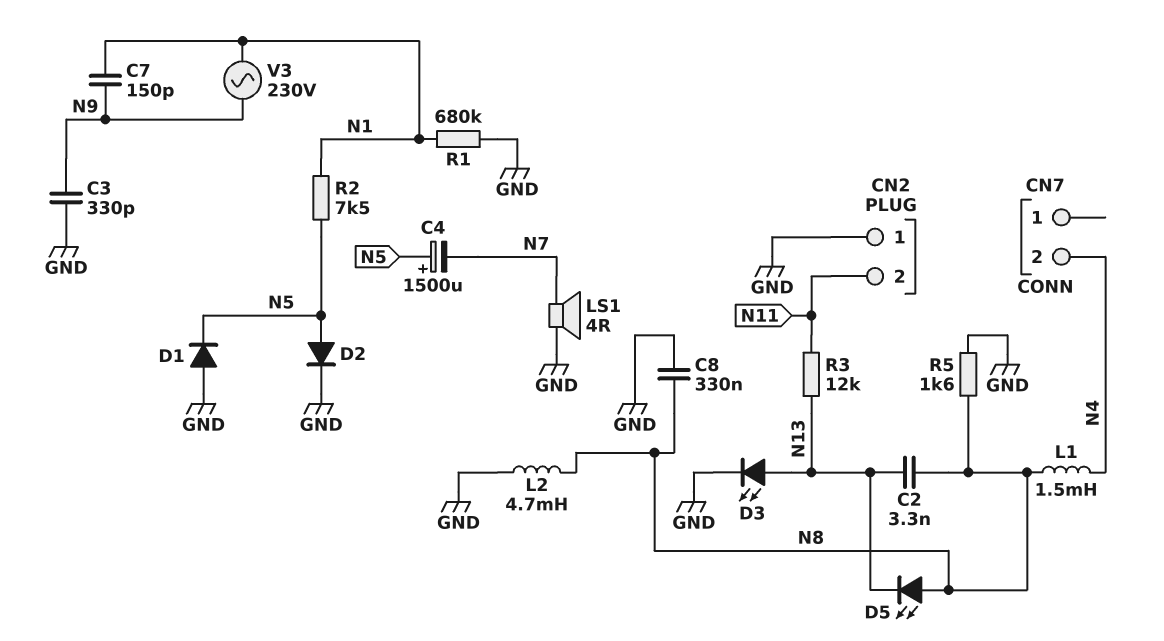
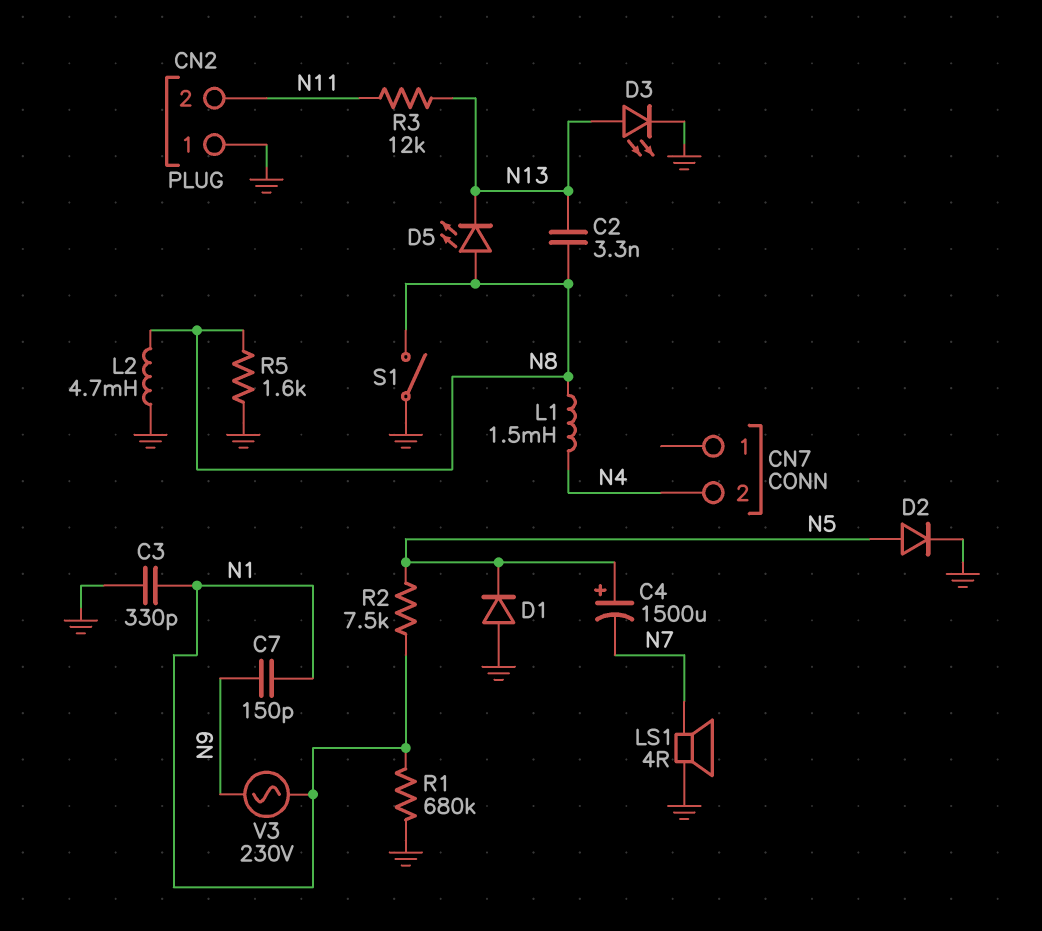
C3: 330pF (GND, N9) -> 330pF (GND, N1)
C8: 330nF (GND, N8) -> none
S1: none -> switch (GND, N8)

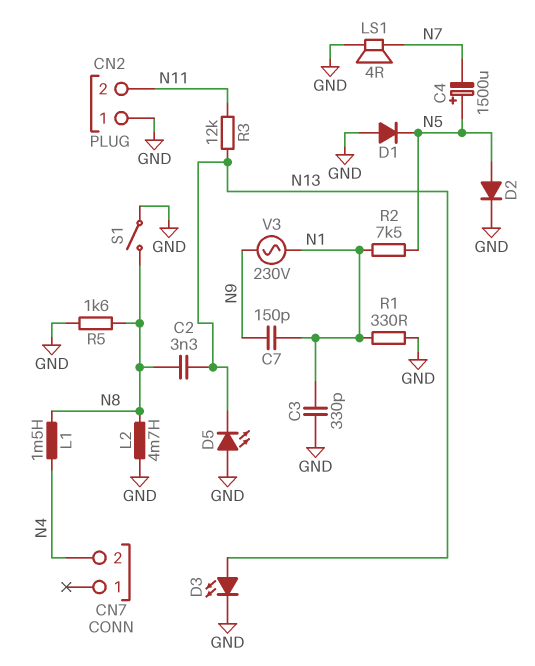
D5: LED (A N8, K N13) -> LED (A GND, K N13)
R1: 680k (GND, N1) -> 330 (GND, N1)

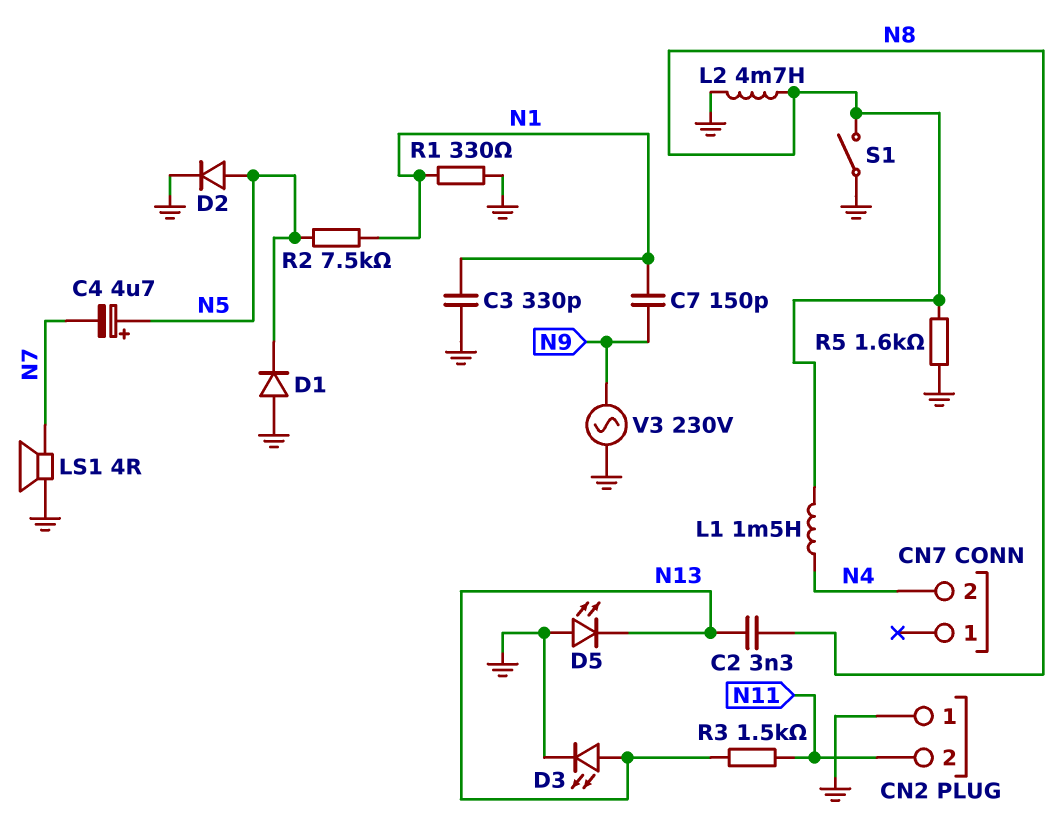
C4: 1500uF (plus N5, minus N7) -> 4.7uF (plus N5, minus N7)
R3: 12k (N11, N13) -> 1.5k (N11, N13)
V3: AC 230V (N1, N9) -> AC 230V (GND, N9)

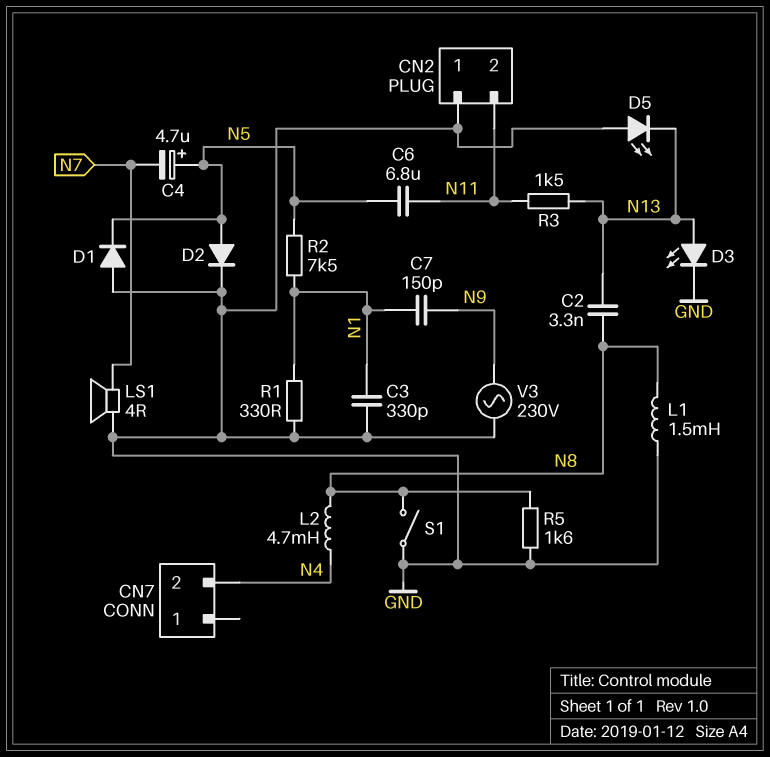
C6: none -> 6.8uF (N5, N11)
L1: 1.5mH (N4, N8) -> 1.5mH (GND, N8)
L2: 4.7mH (GND, N8) -> 4.7mH (N4, N8)

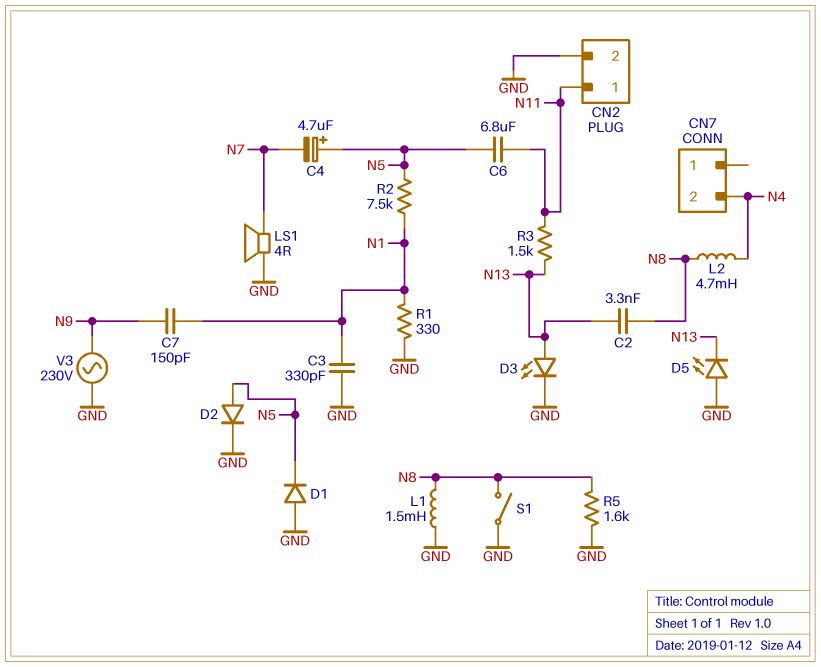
CN2 pin 1: GND -> N11
CN2 pin 2: N11 -> GND

